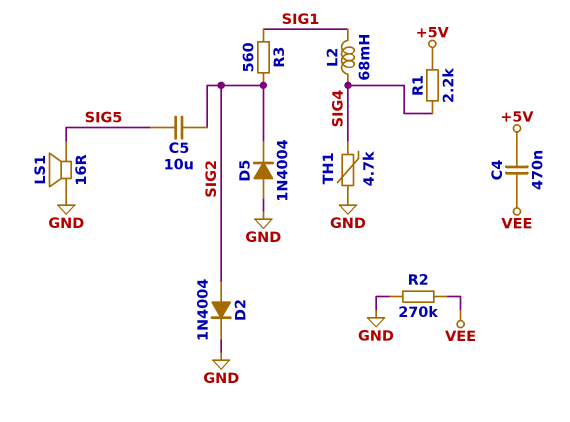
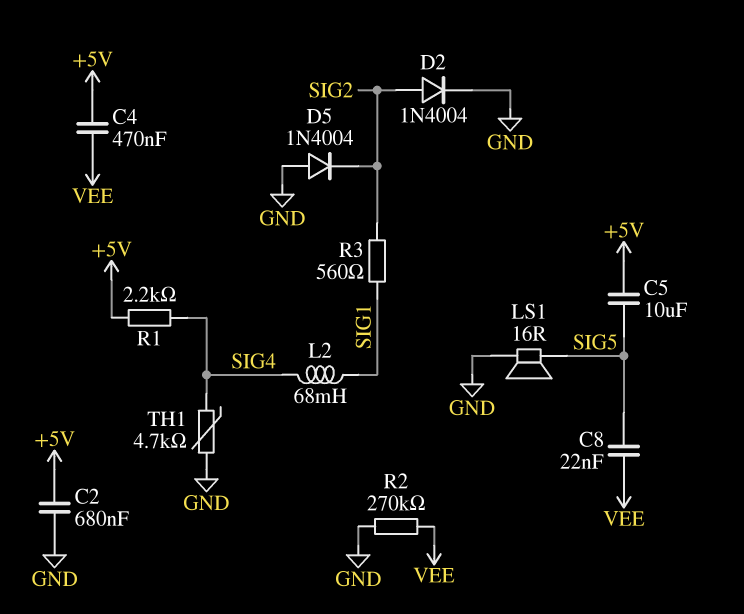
C2: none -> 680nF (+5V, GND)
C5: 10uF (SIG2, SIG5) -> 10uF (+5V, SIG5)
C8: none -> 22nF (SIG5, VEE)

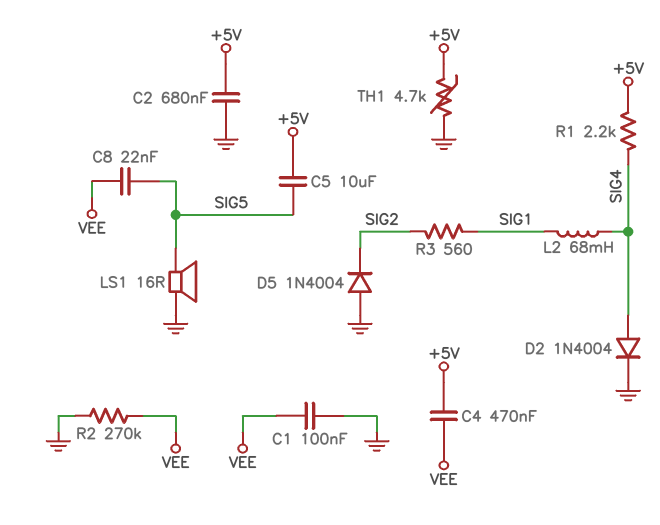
C1: none -> 100nF (GND, VEE)
D2: diode 1N4004 (A SIG2, K GND) -> diode 1N4004 (A SIG4, K GND)
TH1: 4.7k (GND, SIG4) -> 4.7k (+5V, GND)

